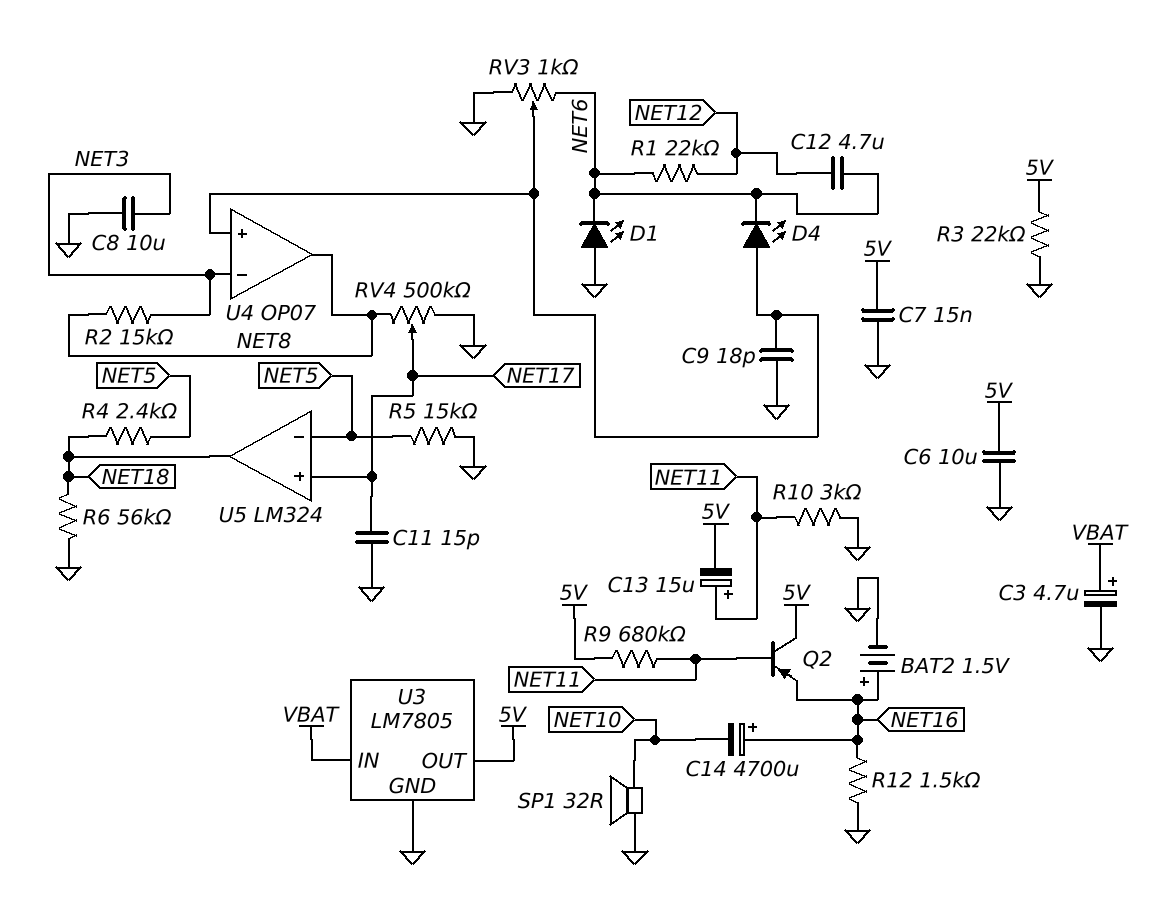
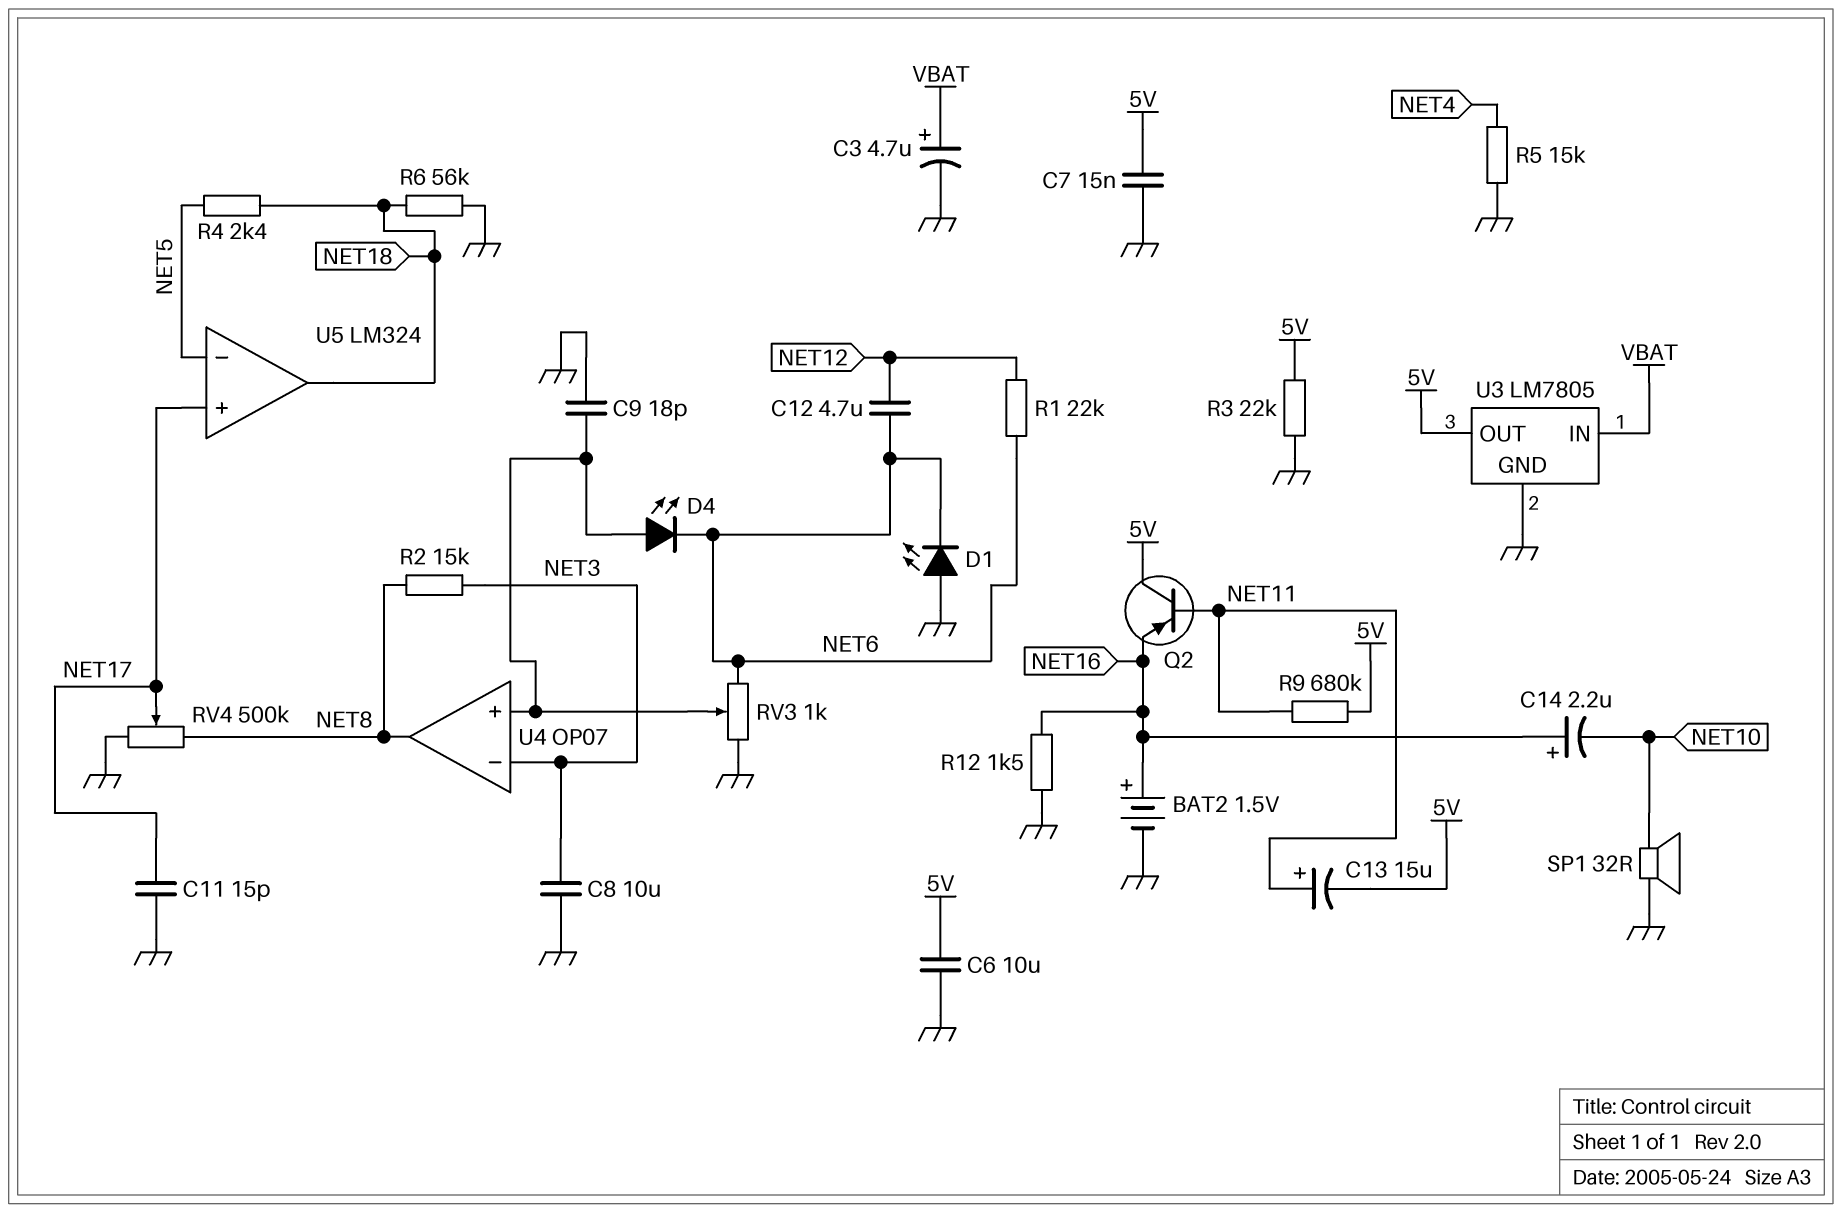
C14: 4700uF (plus NET16, minus NET10) -> 2.2uF (plus NET16, minus NET10)
R5: 15k (GND, NET5) -> 15k (GND, NET4)
R10: 3k (GND, NET11) -> none

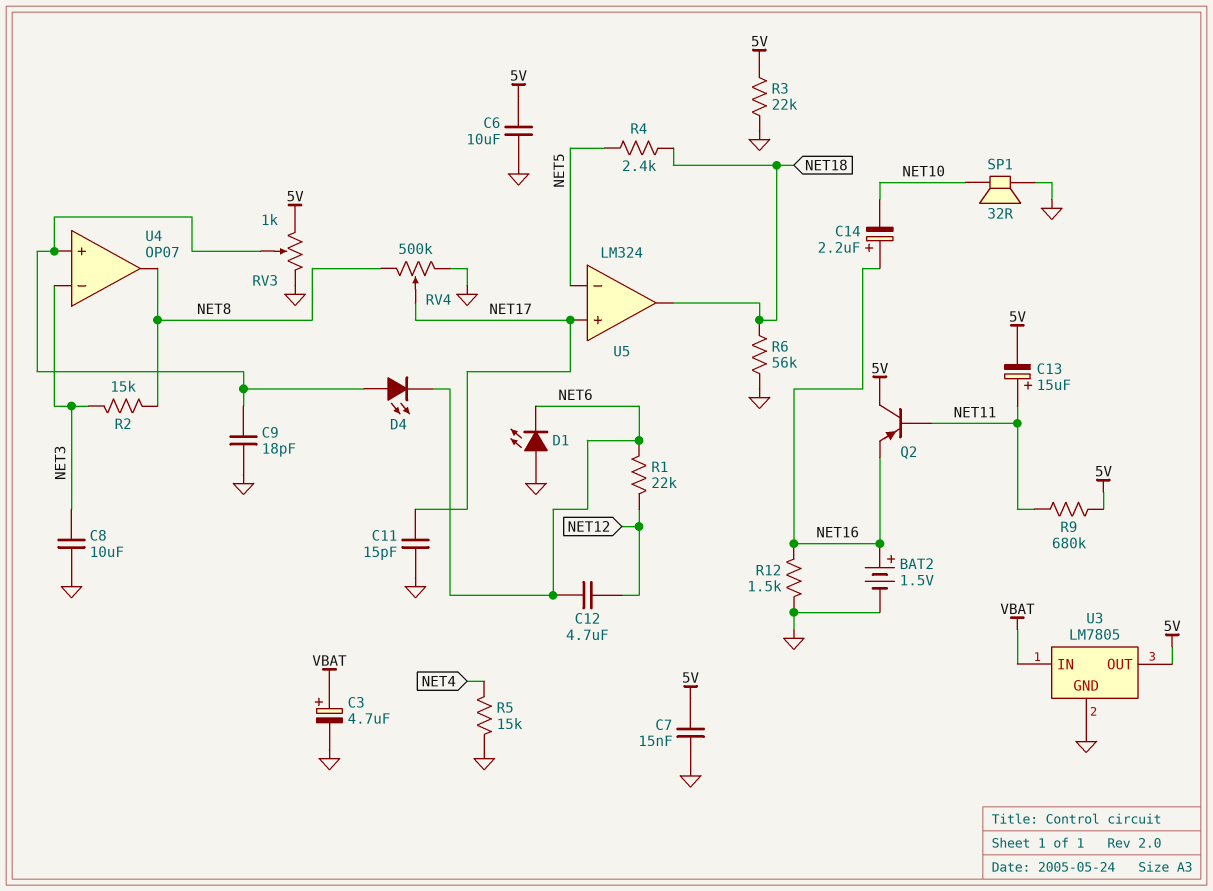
RV3: 1k (GND, NET6, wiper U4/in+) -> 1k (5V, GND, wiper U4/in+)

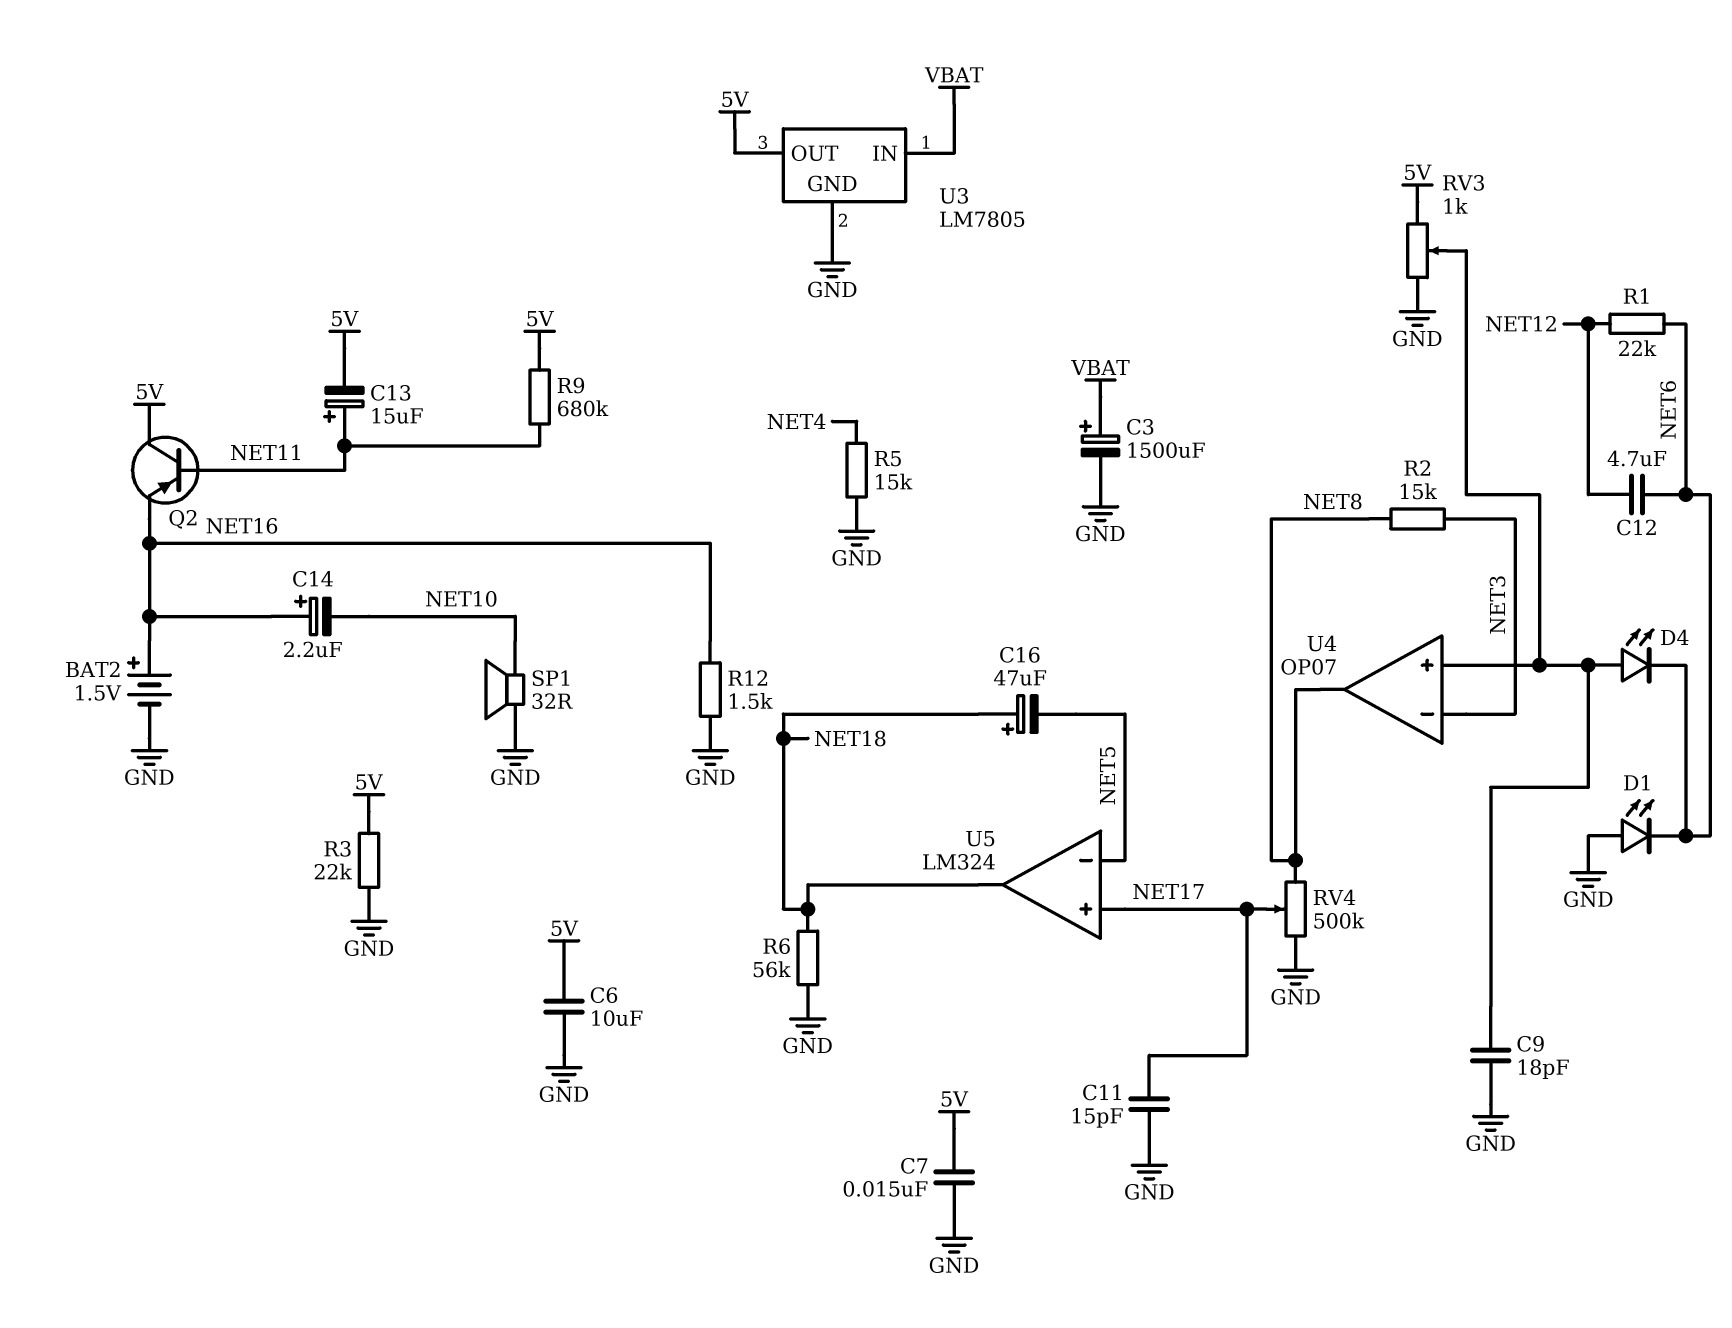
C3: 4.7uF (plus VBAT, minus GND) -> 1500uF (plus VBAT, minus GND)
C8: 10uF (GND, NET3) -> none
C16: none -> 47uF (plus NET18, minus NET5)
R4: 2.4k (NET5, NET18) -> none

